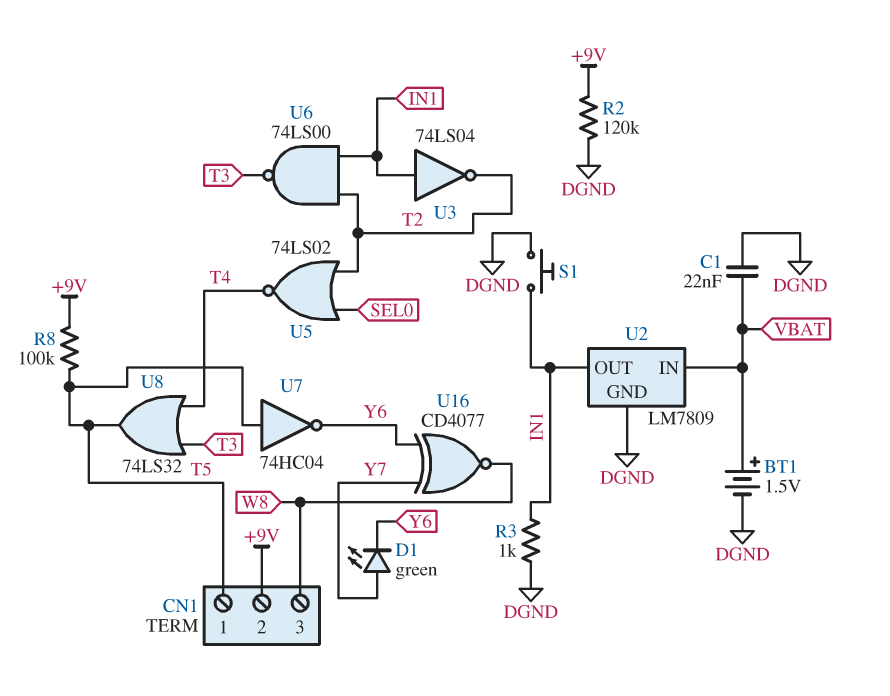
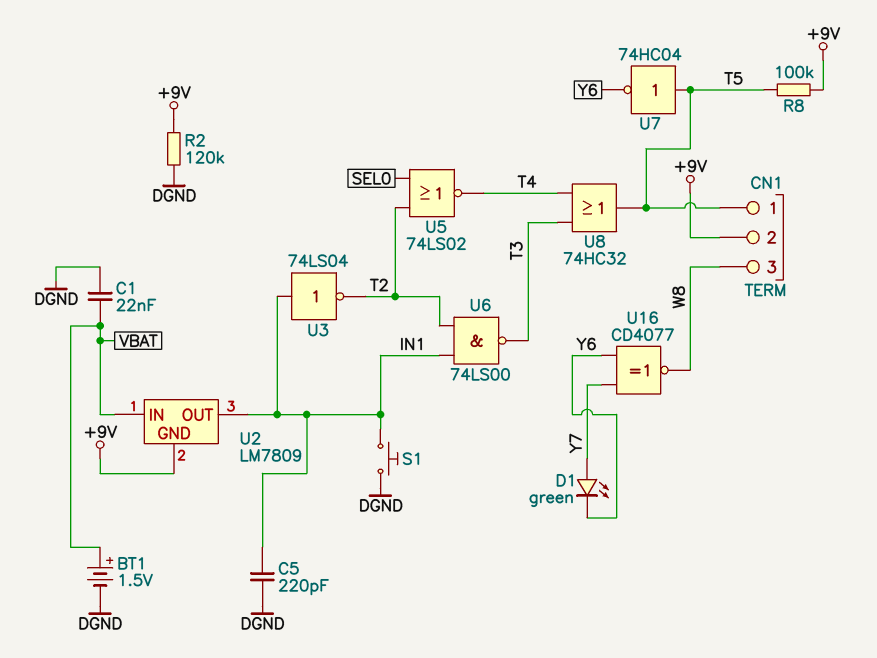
C5: none -> 220pF (DGND, IN1)
R3: 1k (DGND, IN1) -> none
U2 pin GND: DGND -> +9V
U8: OR 74LS32 (in T3, in T4, out T5) -> OR 74HC32 (in T3, in T4, out T5)

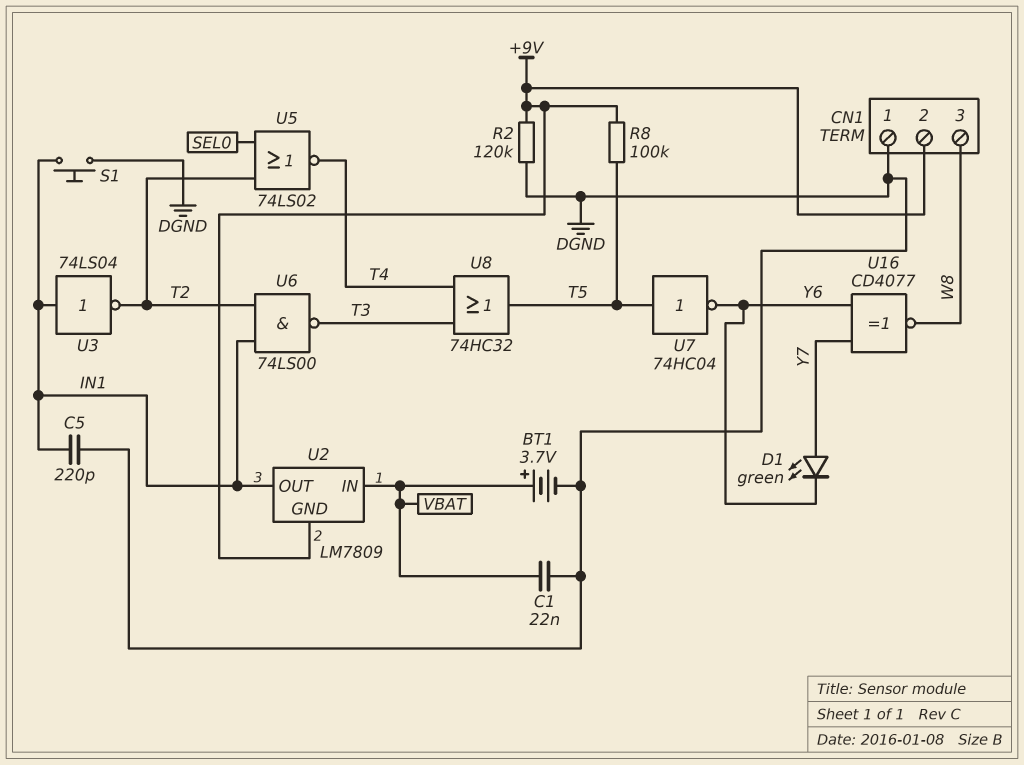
BT1: 1.5V (plus VBAT, minus DGND) -> 3.7V (plus VBAT, minus DGND)
CN1 pin 1: T5 -> DGND

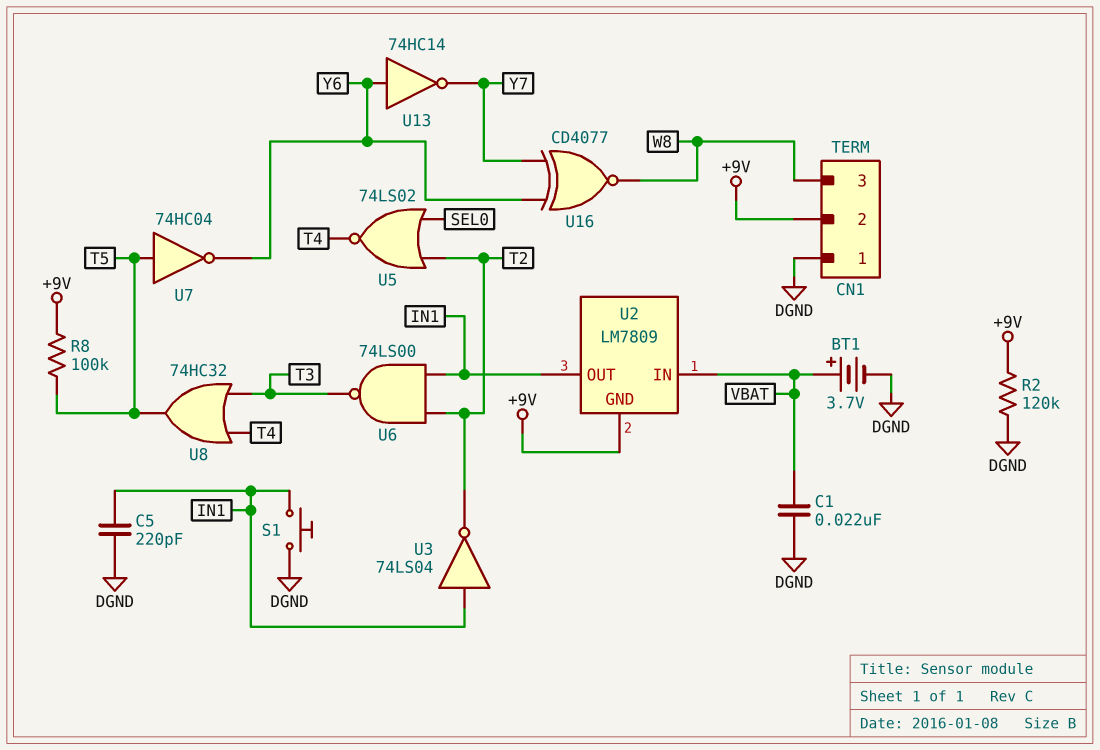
D1: LED green (A Y7, K Y6) -> none
U13: none -> NOT 74HC14 (in Y6, out Y7)

